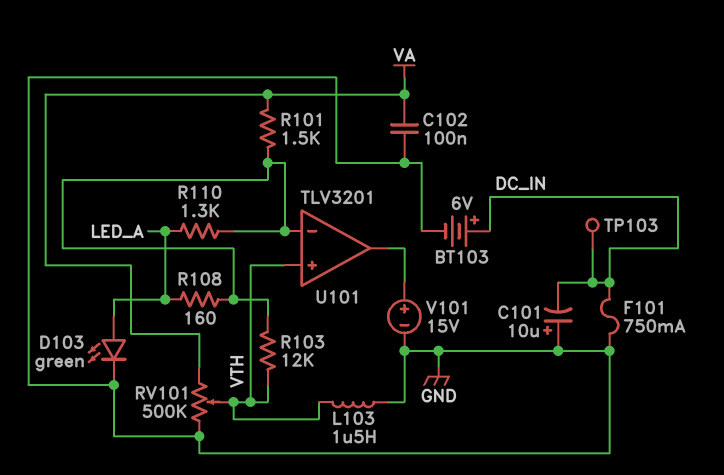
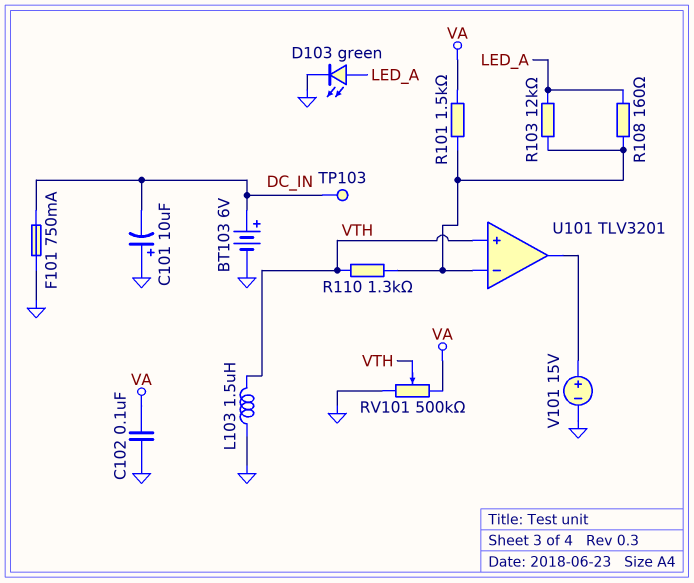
R103: 12k (U101/in-, VTH) -> 12k (LED_A, U101/in-)
R110: 1.3k (LED_A, U101/in-) -> 1.3k (U101/in-, VTH)

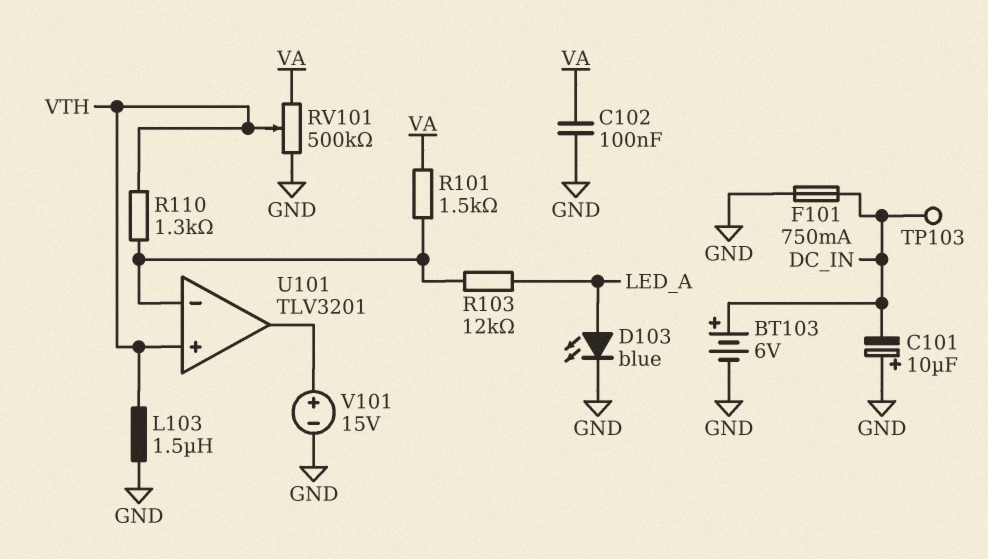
D103: LED green (A LED_A, K GND) -> LED blue (A LED_A, K GND)
R108: 160 (LED_A, U101/in-) -> none

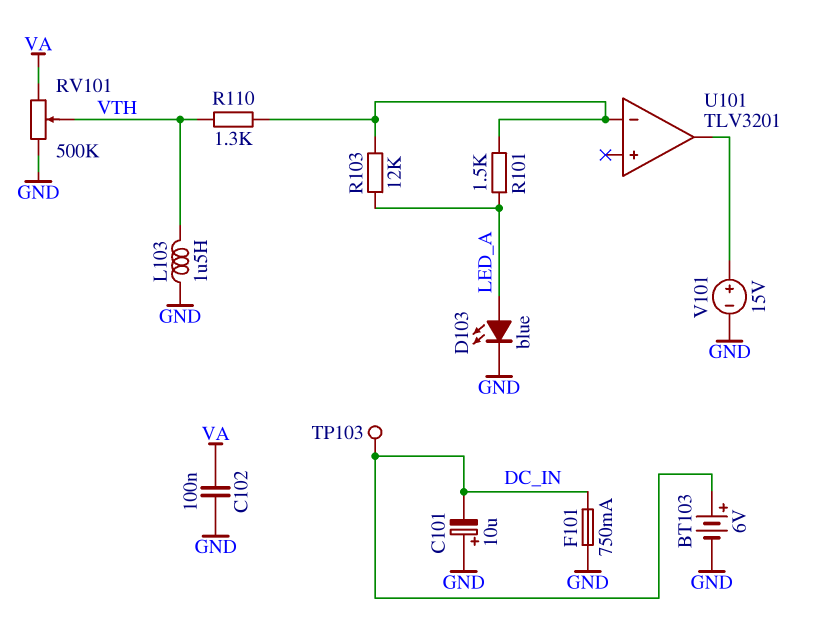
R101: 1.5k (U101/in-, VA) -> 1.5k (LED_A, U101/in-)
U101 pin in+: VTH -> none

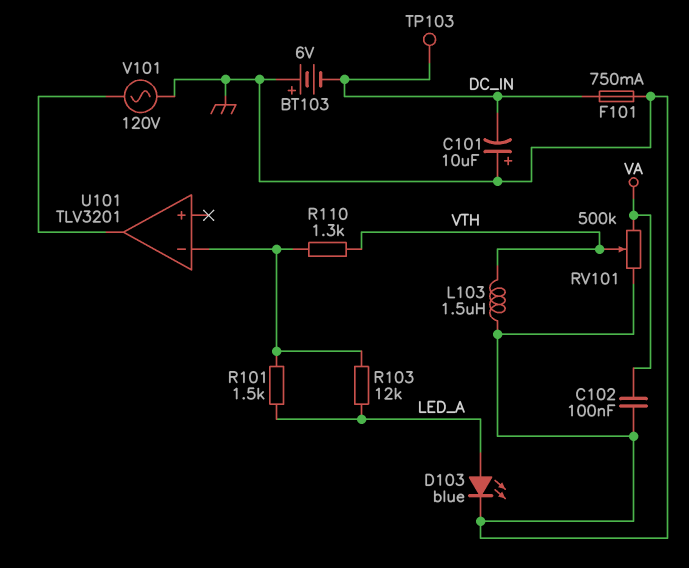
BT103: 6V (plus DC_IN, minus GND) -> 6V (plus GND, minus DC_IN)
V101: 15V (plus U101/out, minus GND) -> AC 120V (GND, U101/out)

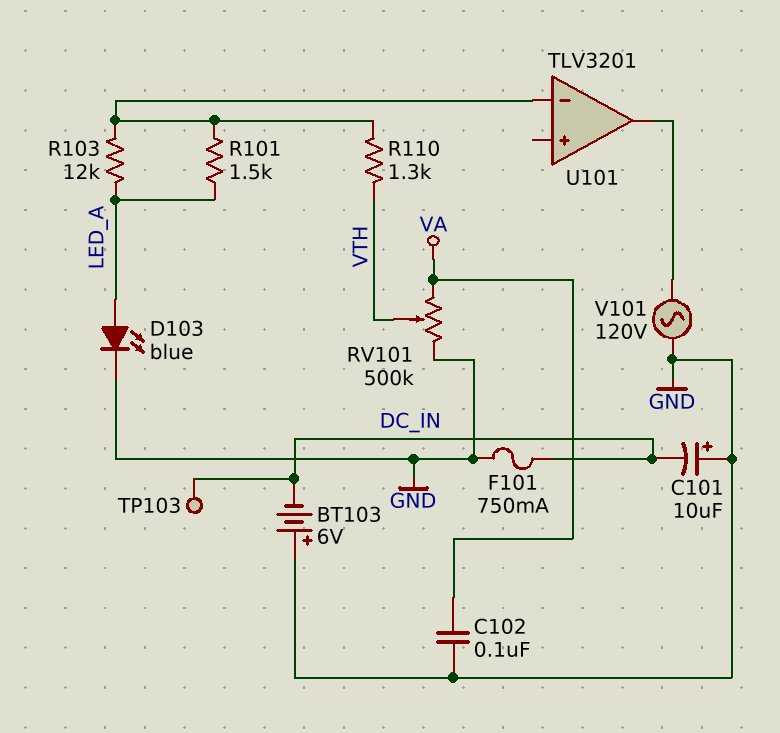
L103: 1.5uH (GND, VTH) -> none

